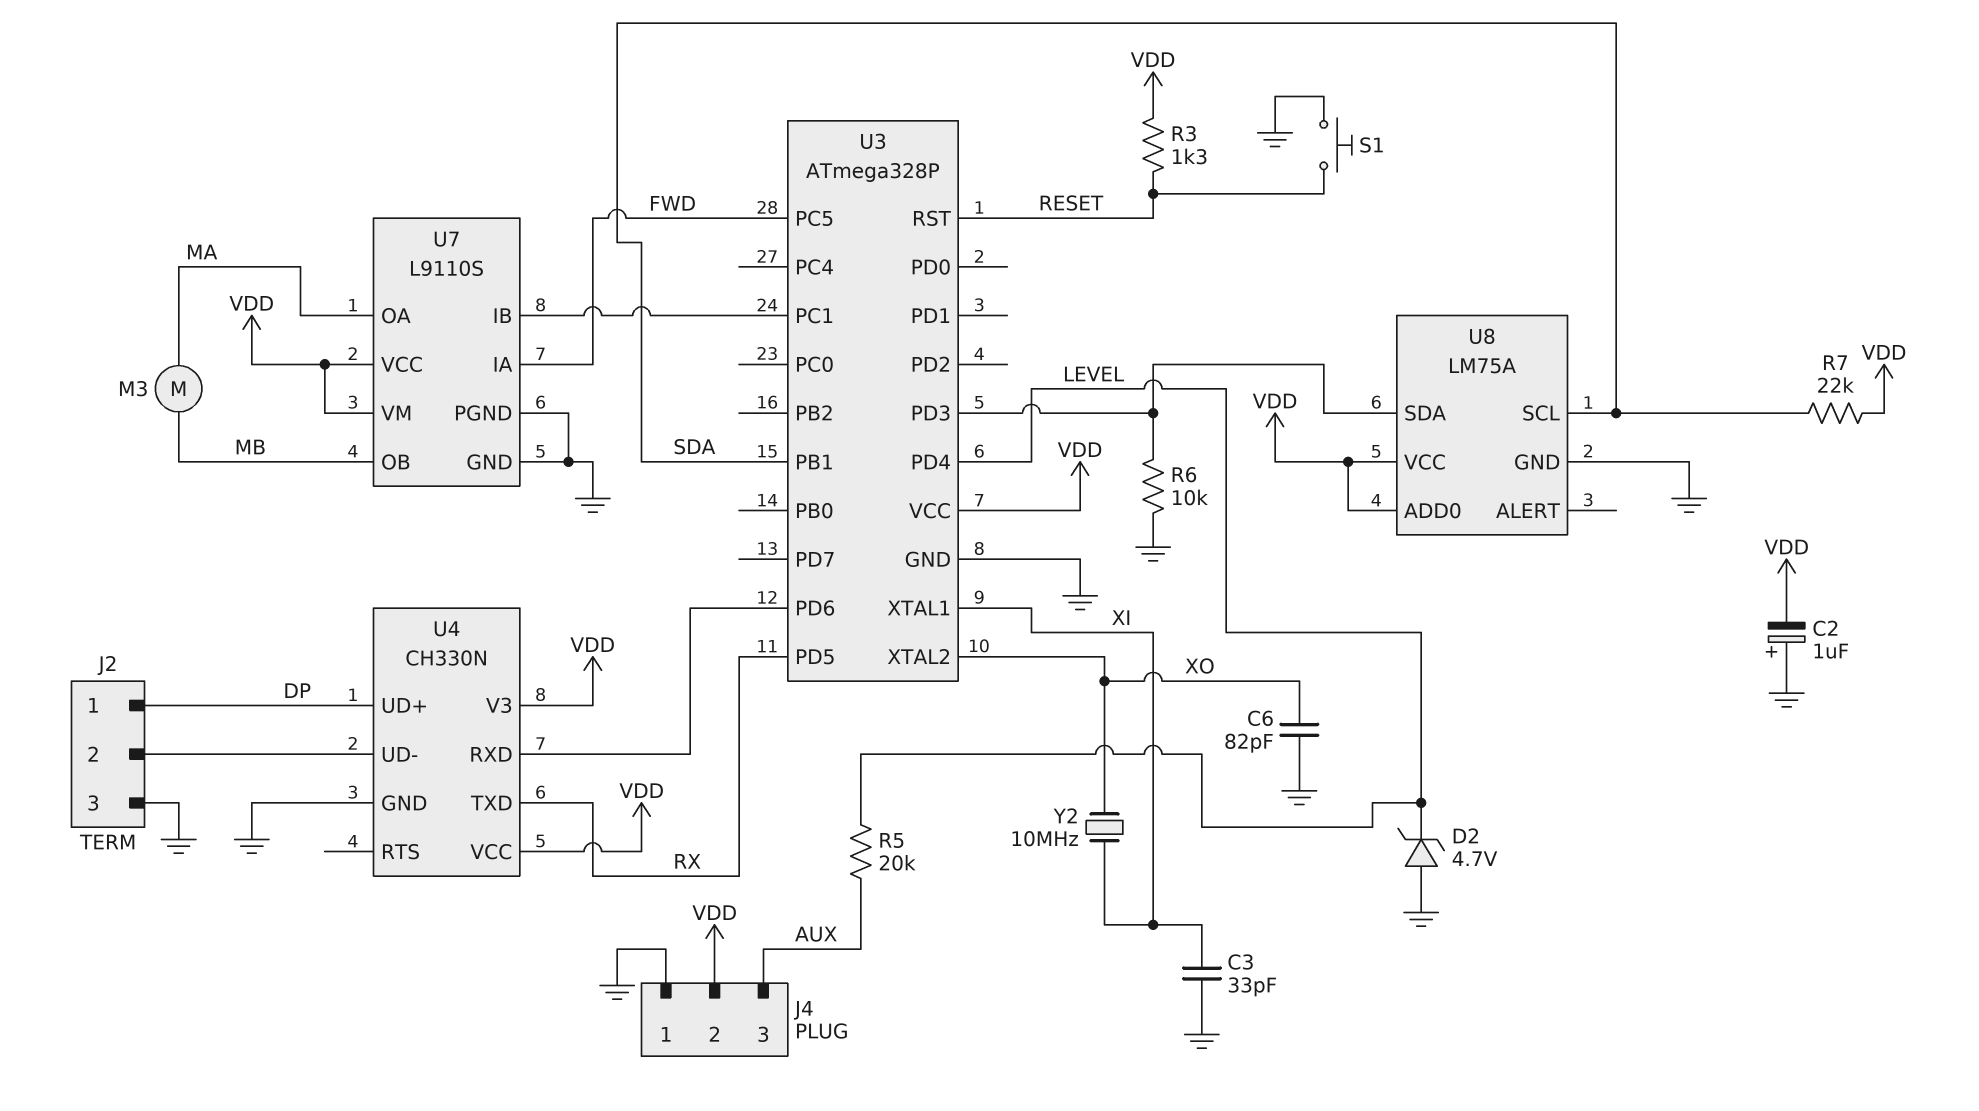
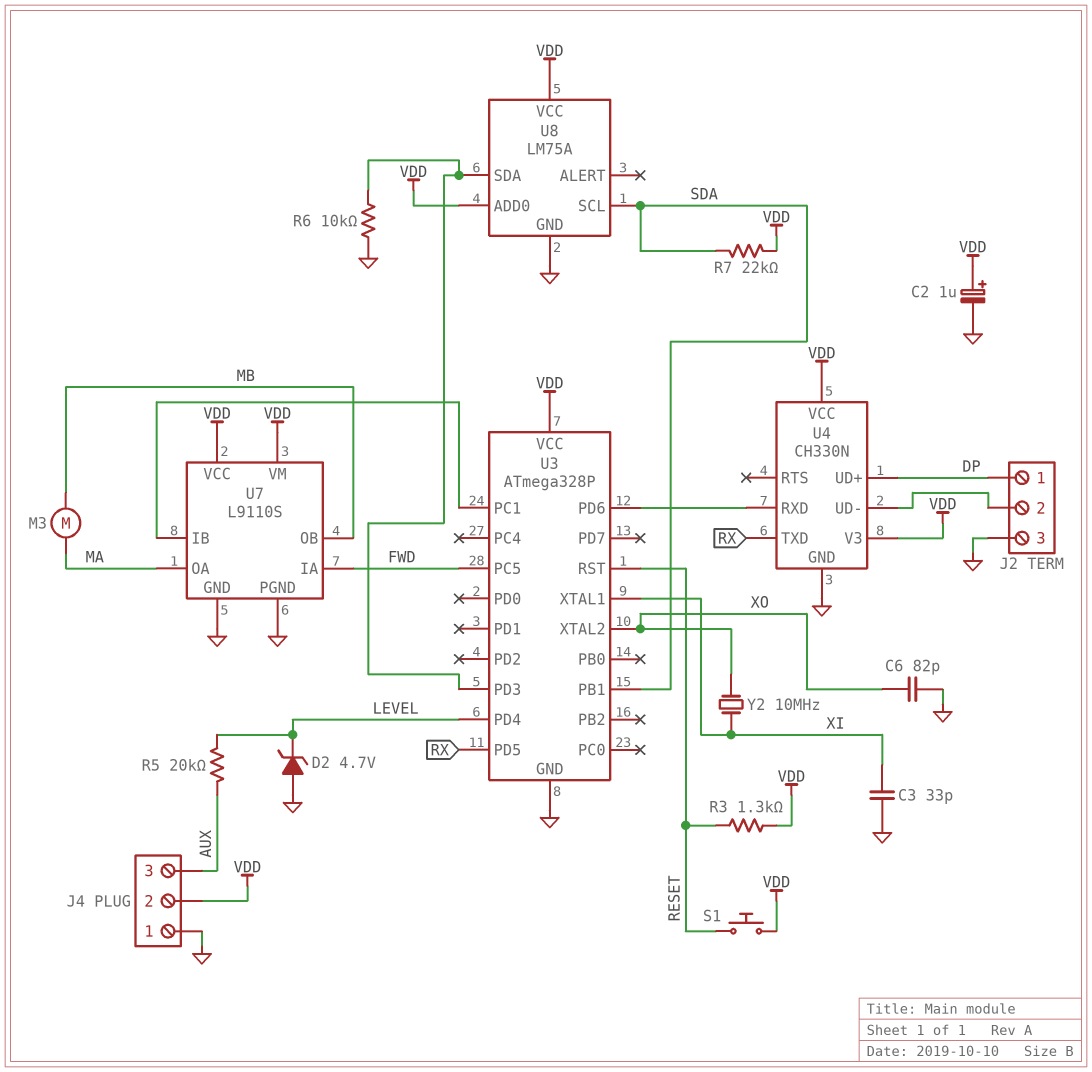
C2: 1uF (plus GND, minus VDD) -> 1uF (plus VDD, minus GND)
S1: button (GND, RESET) -> button (RESET, VDD)

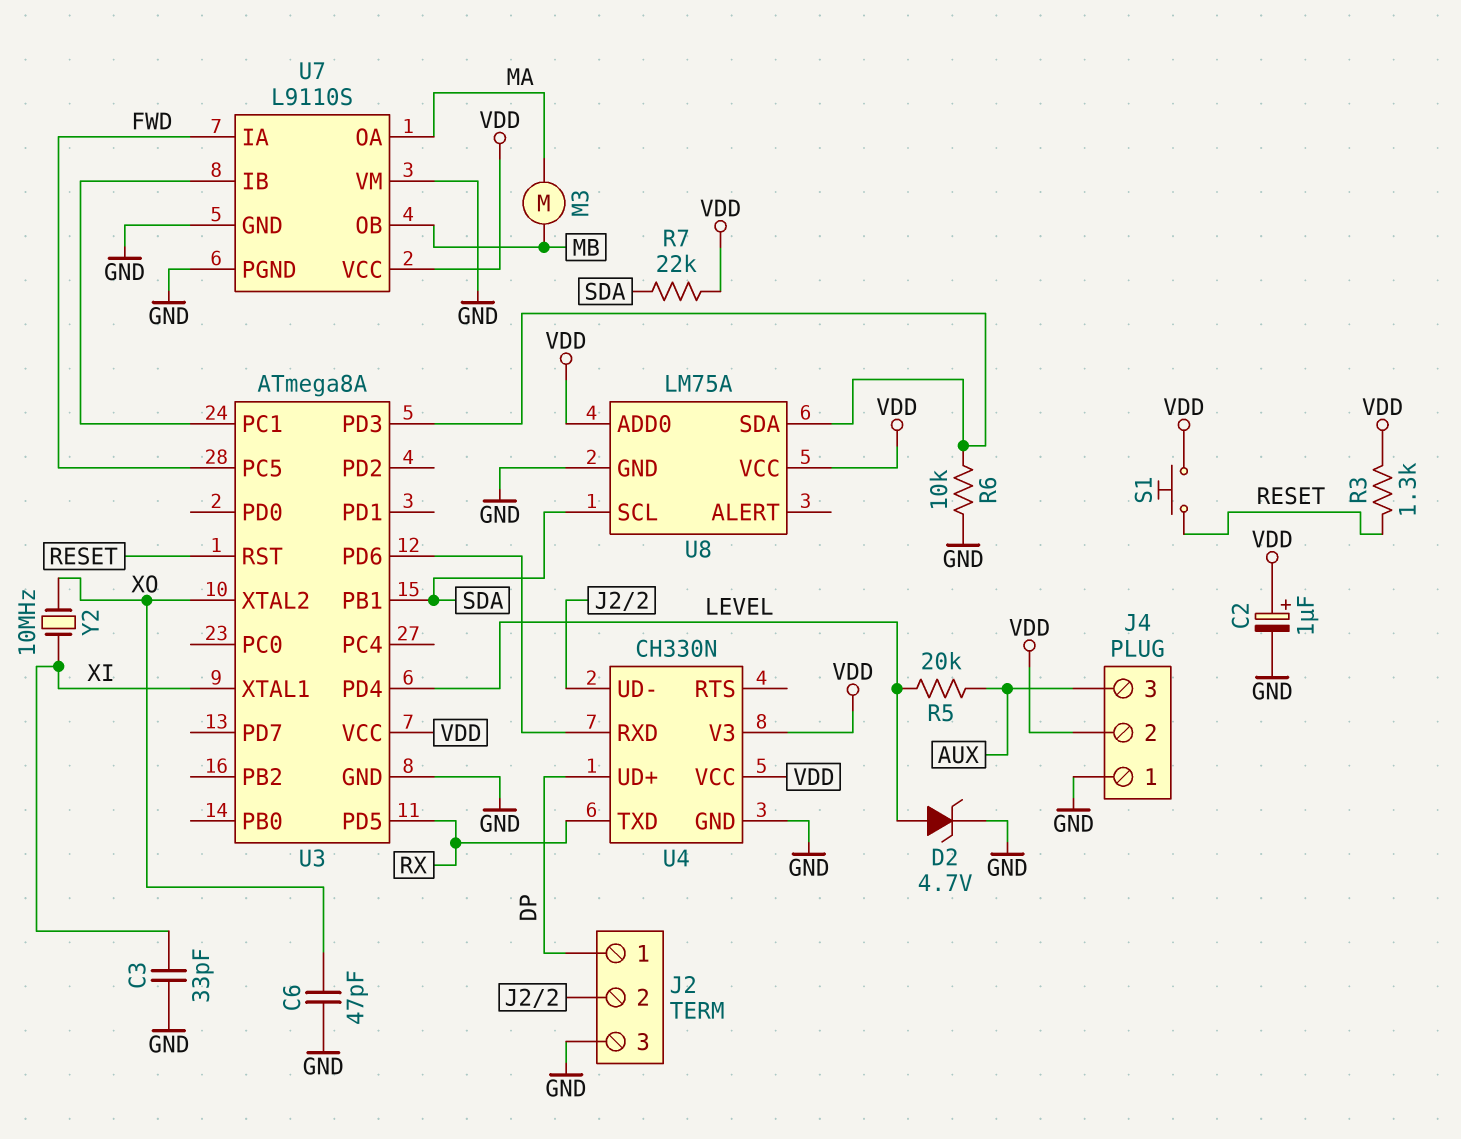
C6: 82pF (GND, XO) -> 47pF (GND, XO)
D2: zener 4.7V (A GND, K LEVEL) -> zener 4.7V (A LEVEL, K GND)
U3: ATmega328P -> ATmega8A
U7 pin VM: VDD -> GND

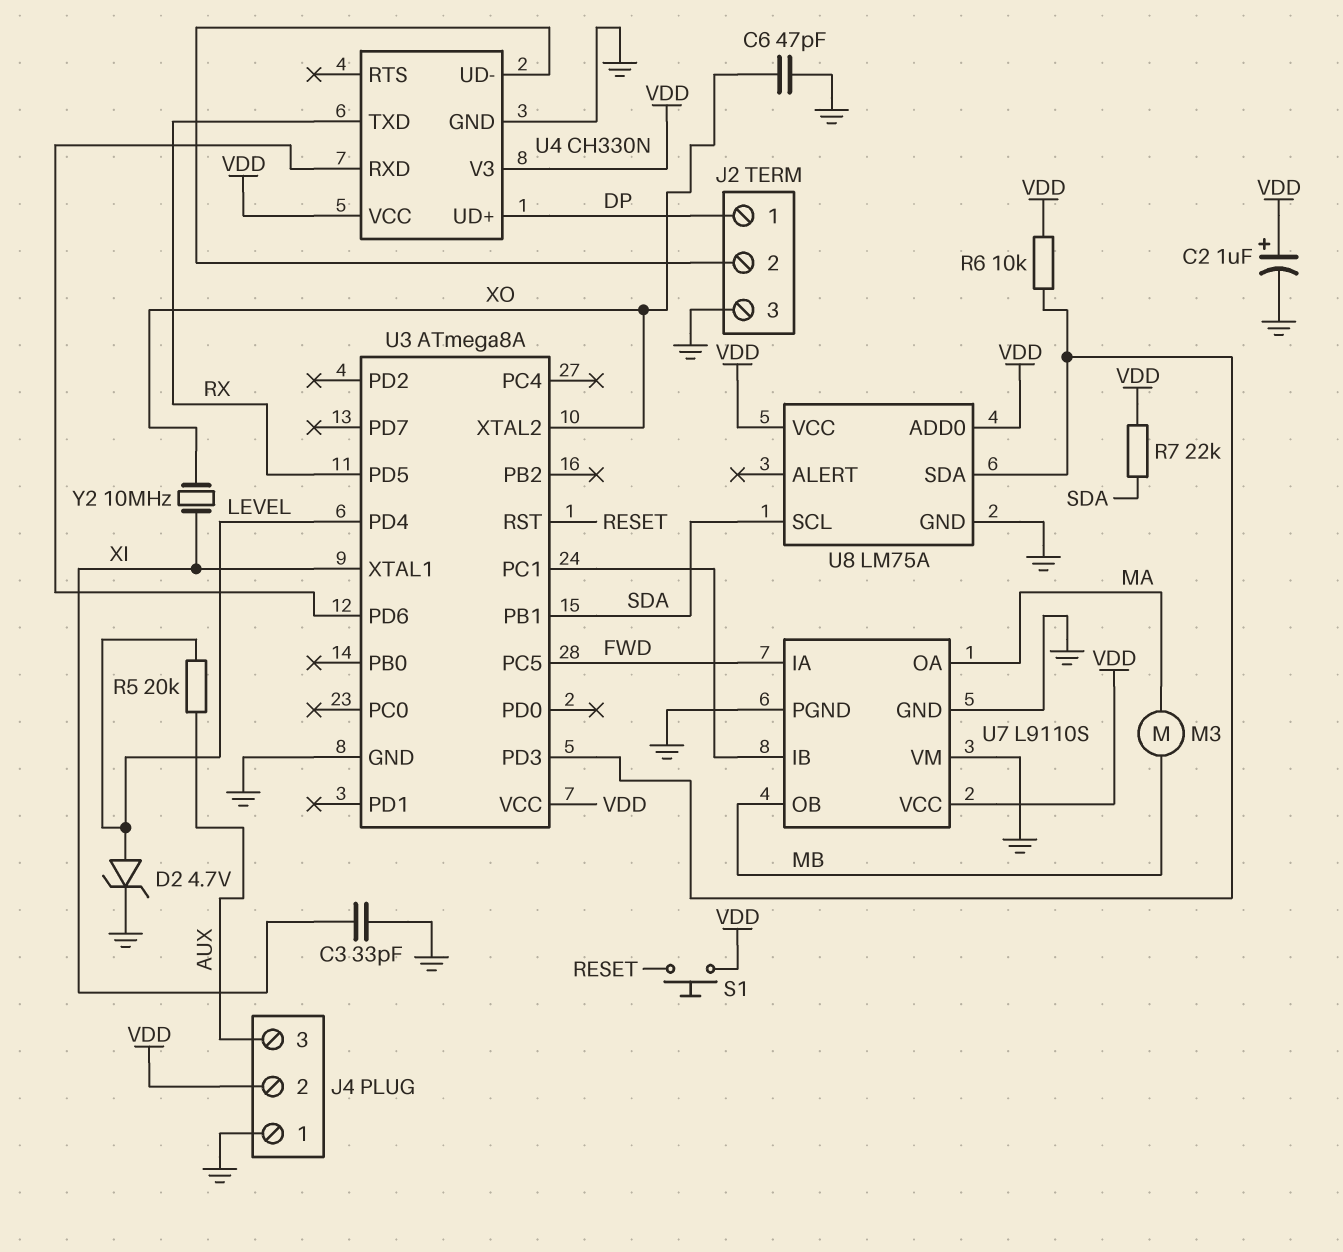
R3: 1.3k (RESET, VDD) -> none
R6: 10k (GND, U3/PD3) -> 10k (U3/PD3, VDD)

